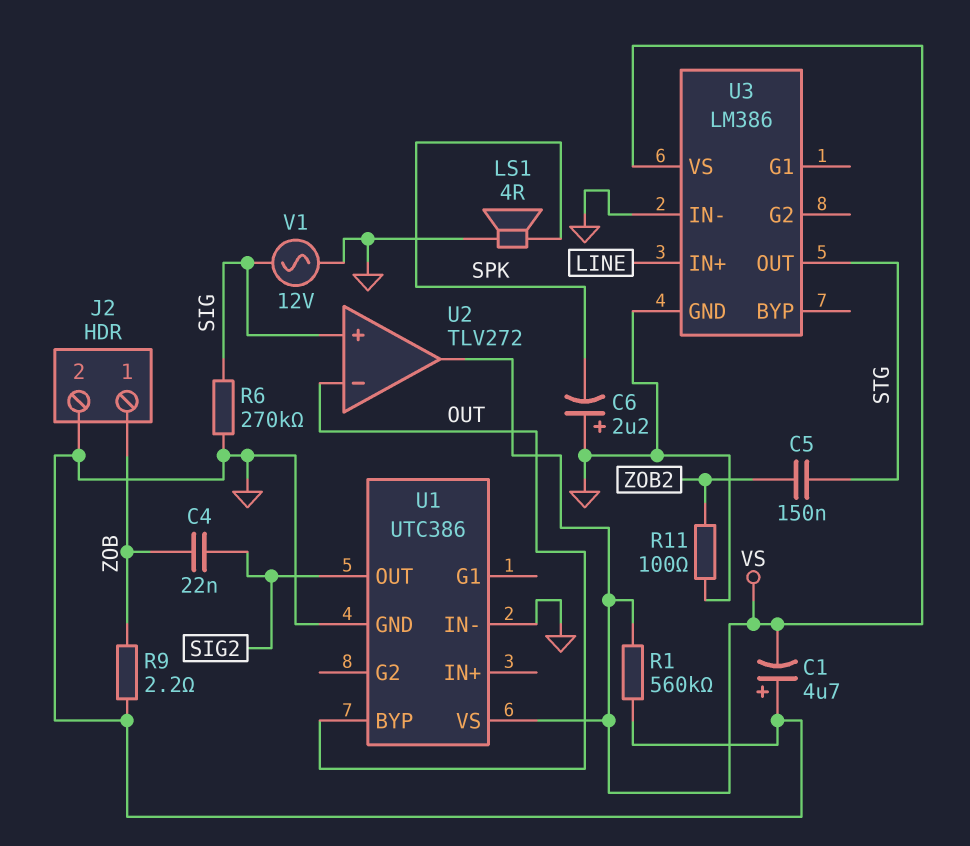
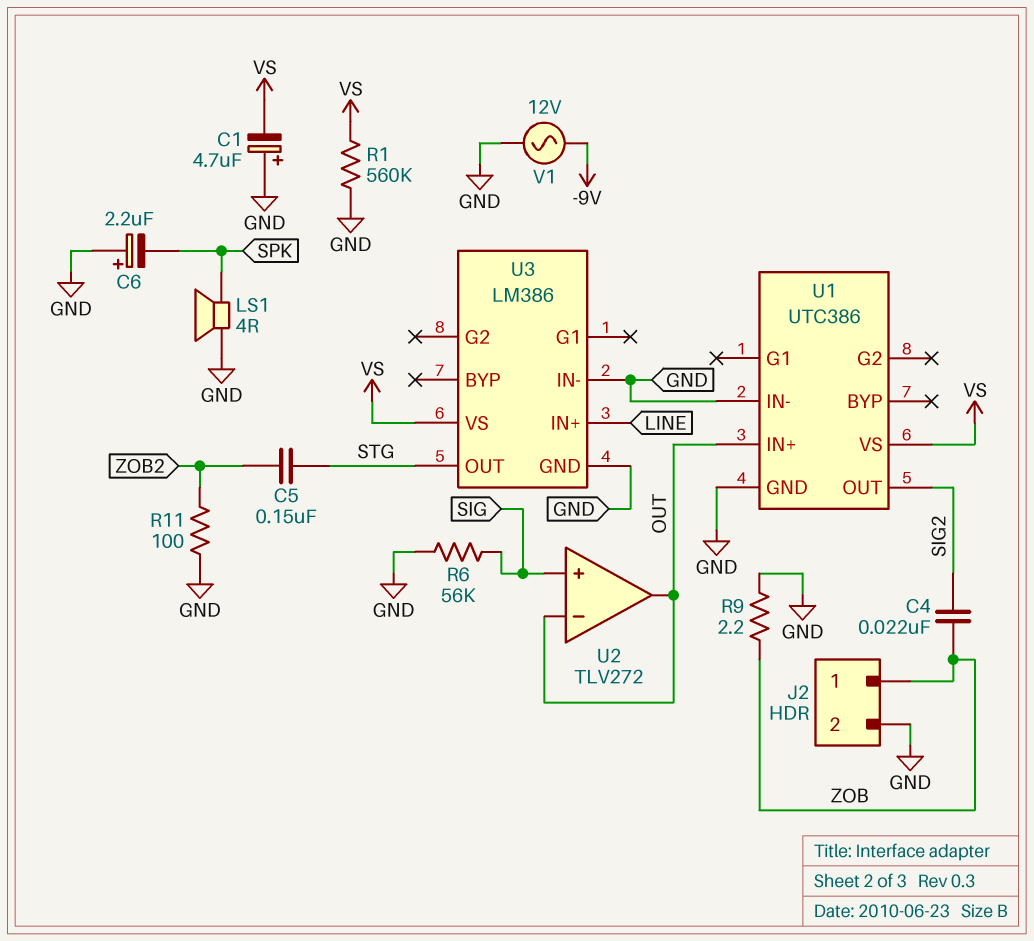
R6: 270k (GND, SIG) -> 56k (GND, SIG)
U1 pin BYP: OUT -> none
U1 pin IN+: none -> OUT
U2 pin out: VS -> OUT
V1: AC 12V (GND, SIG) -> AC 12V (-9V, GND)

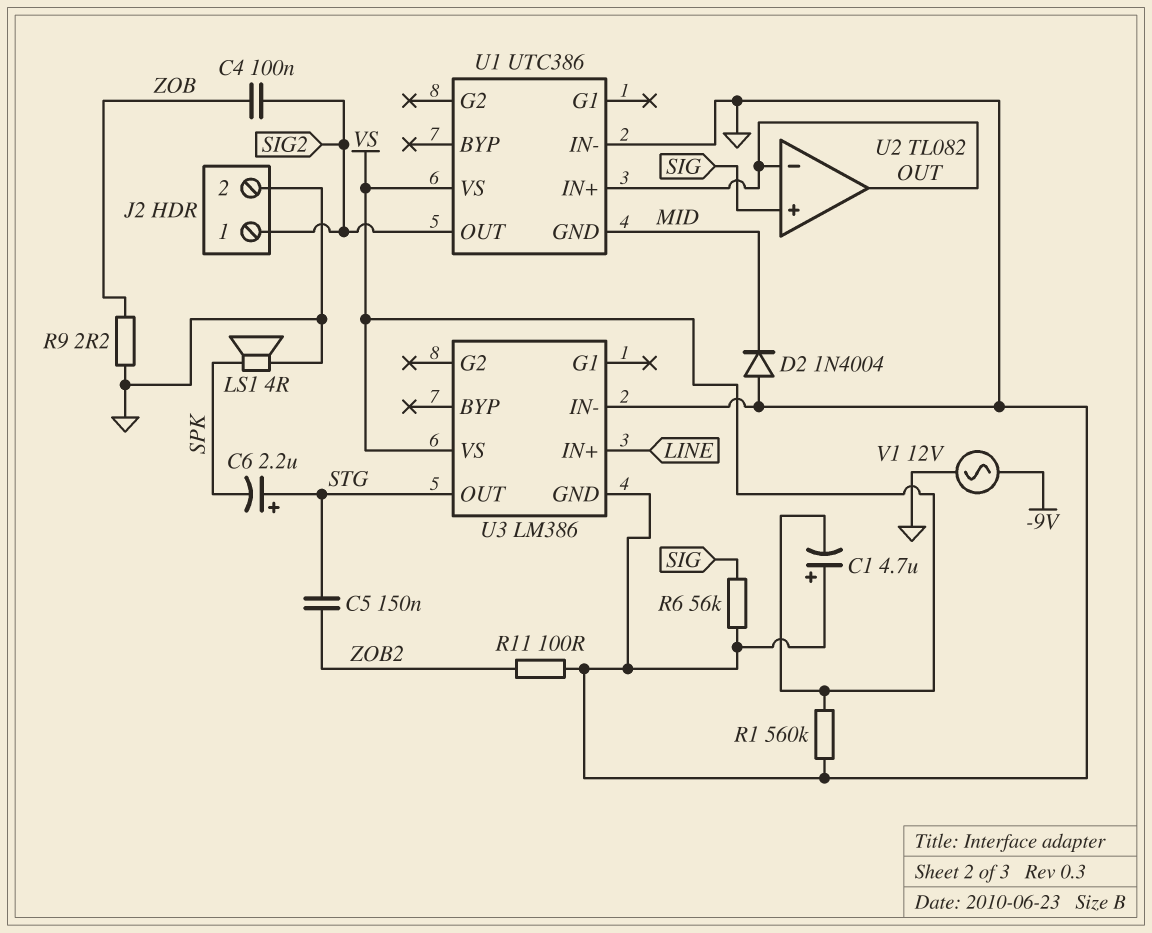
C4: 22nF (SIG2, ZOB) -> 100nF (SIG2, ZOB)
C6: 2.2uF (plus GND, minus SPK) -> 2.2uF (plus STG, minus SPK)
D2: none -> diode 1N4004 (A GND, K MID)
J2 pin 1: ZOB -> SIG2
U1 pin GND: GND -> MID
U2: TLV272 -> TL082

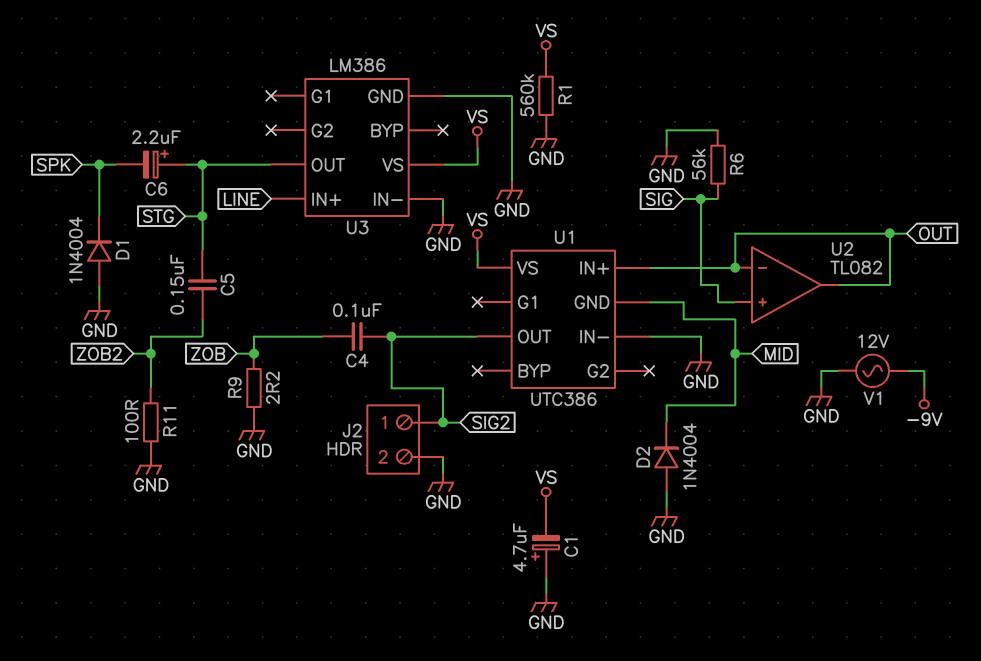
D1: none -> diode 1N4004 (A GND, K SPK)
LS1: speaker 4R (GND, SPK) -> none

